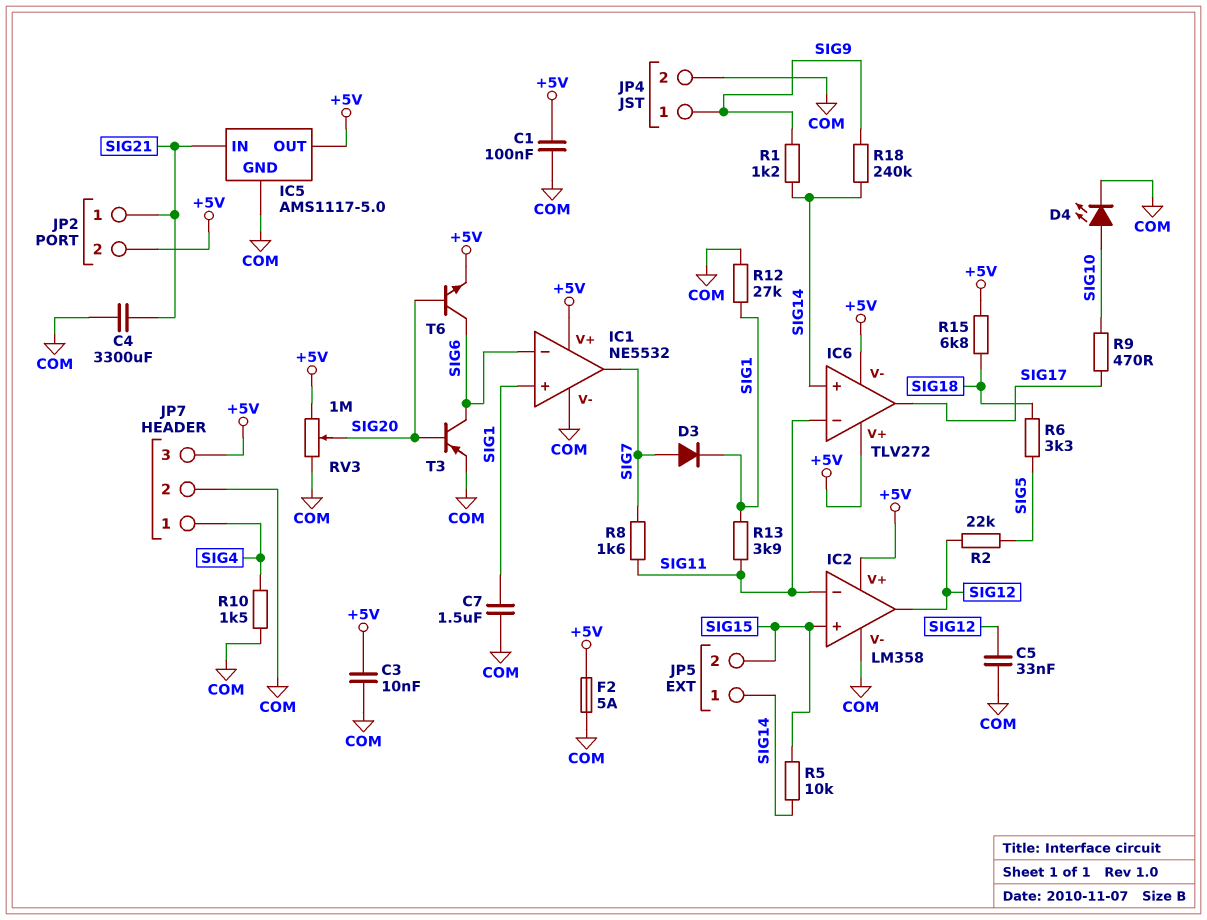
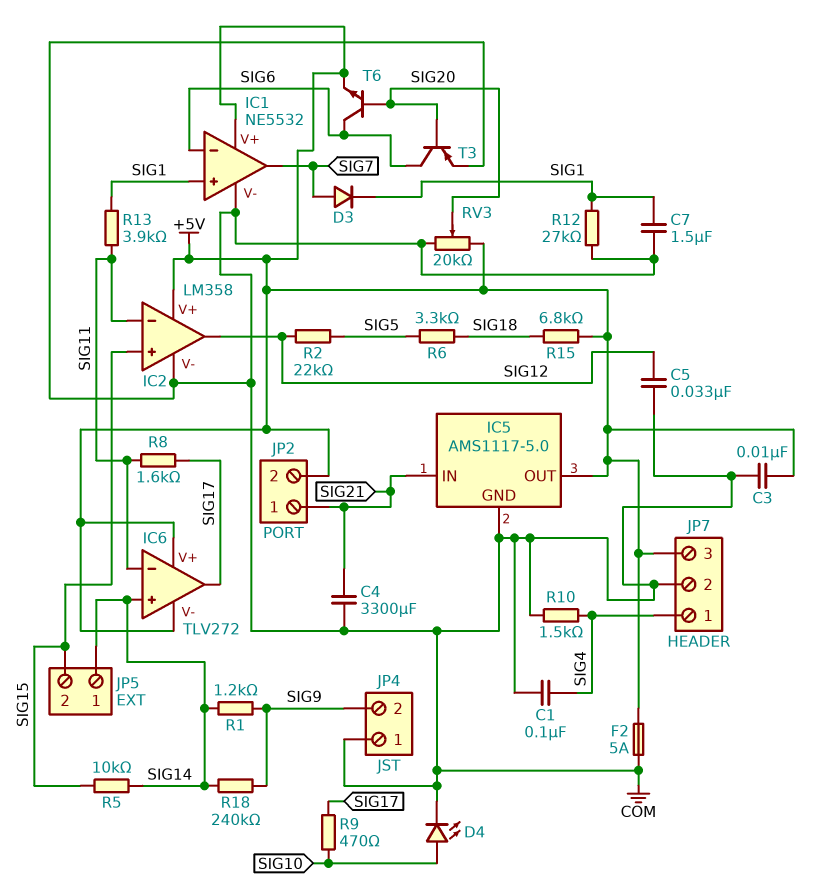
C1: 100nF (+5V, COM) -> 100nF (COM, SIG4)
JP4 pin 1: SIG9 -> COM
JP4 pin 2: COM -> SIG9
R8: 1.6k (SIG7, SIG11) -> 1.6k (SIG11, SIG17)
RV3: 1M (+5V, COM, wiper SIG20) -> 20k (+5V, COM, wiper SIG20)

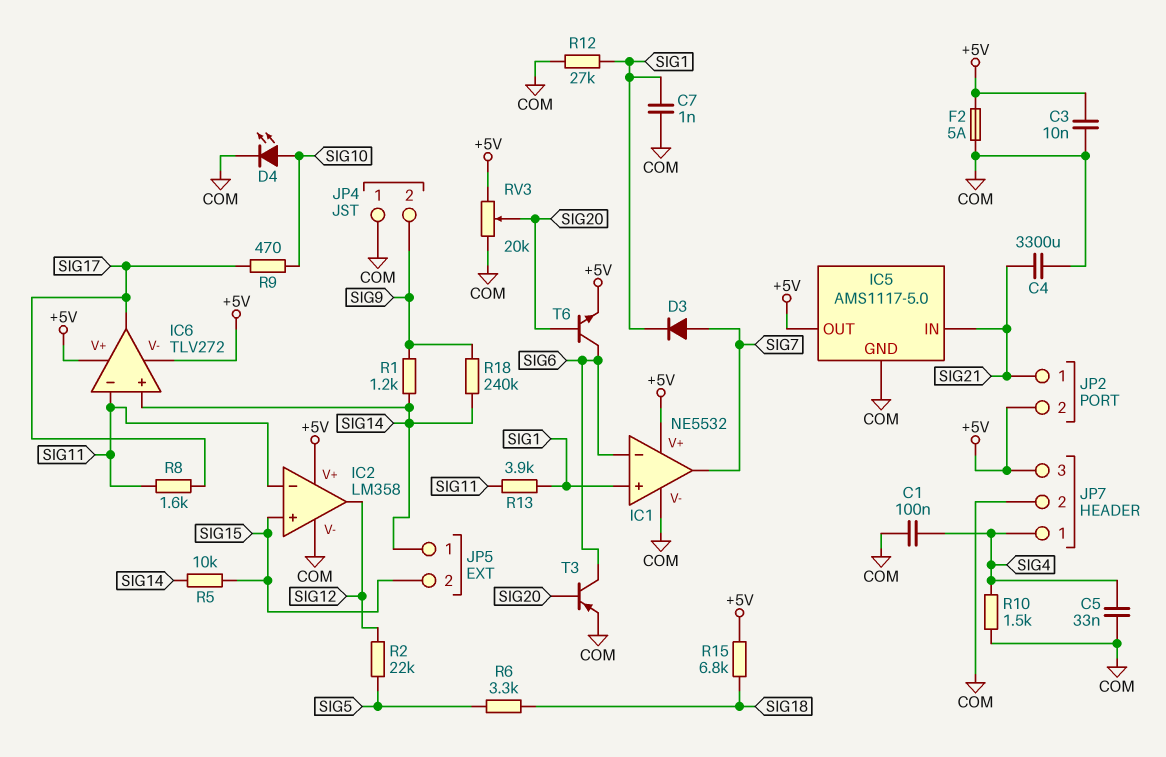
C5: 33nF (COM, SIG12) -> 33nF (COM, SIG4)
C7: 1.5uF (COM, SIG1) -> 1nF (COM, SIG1)

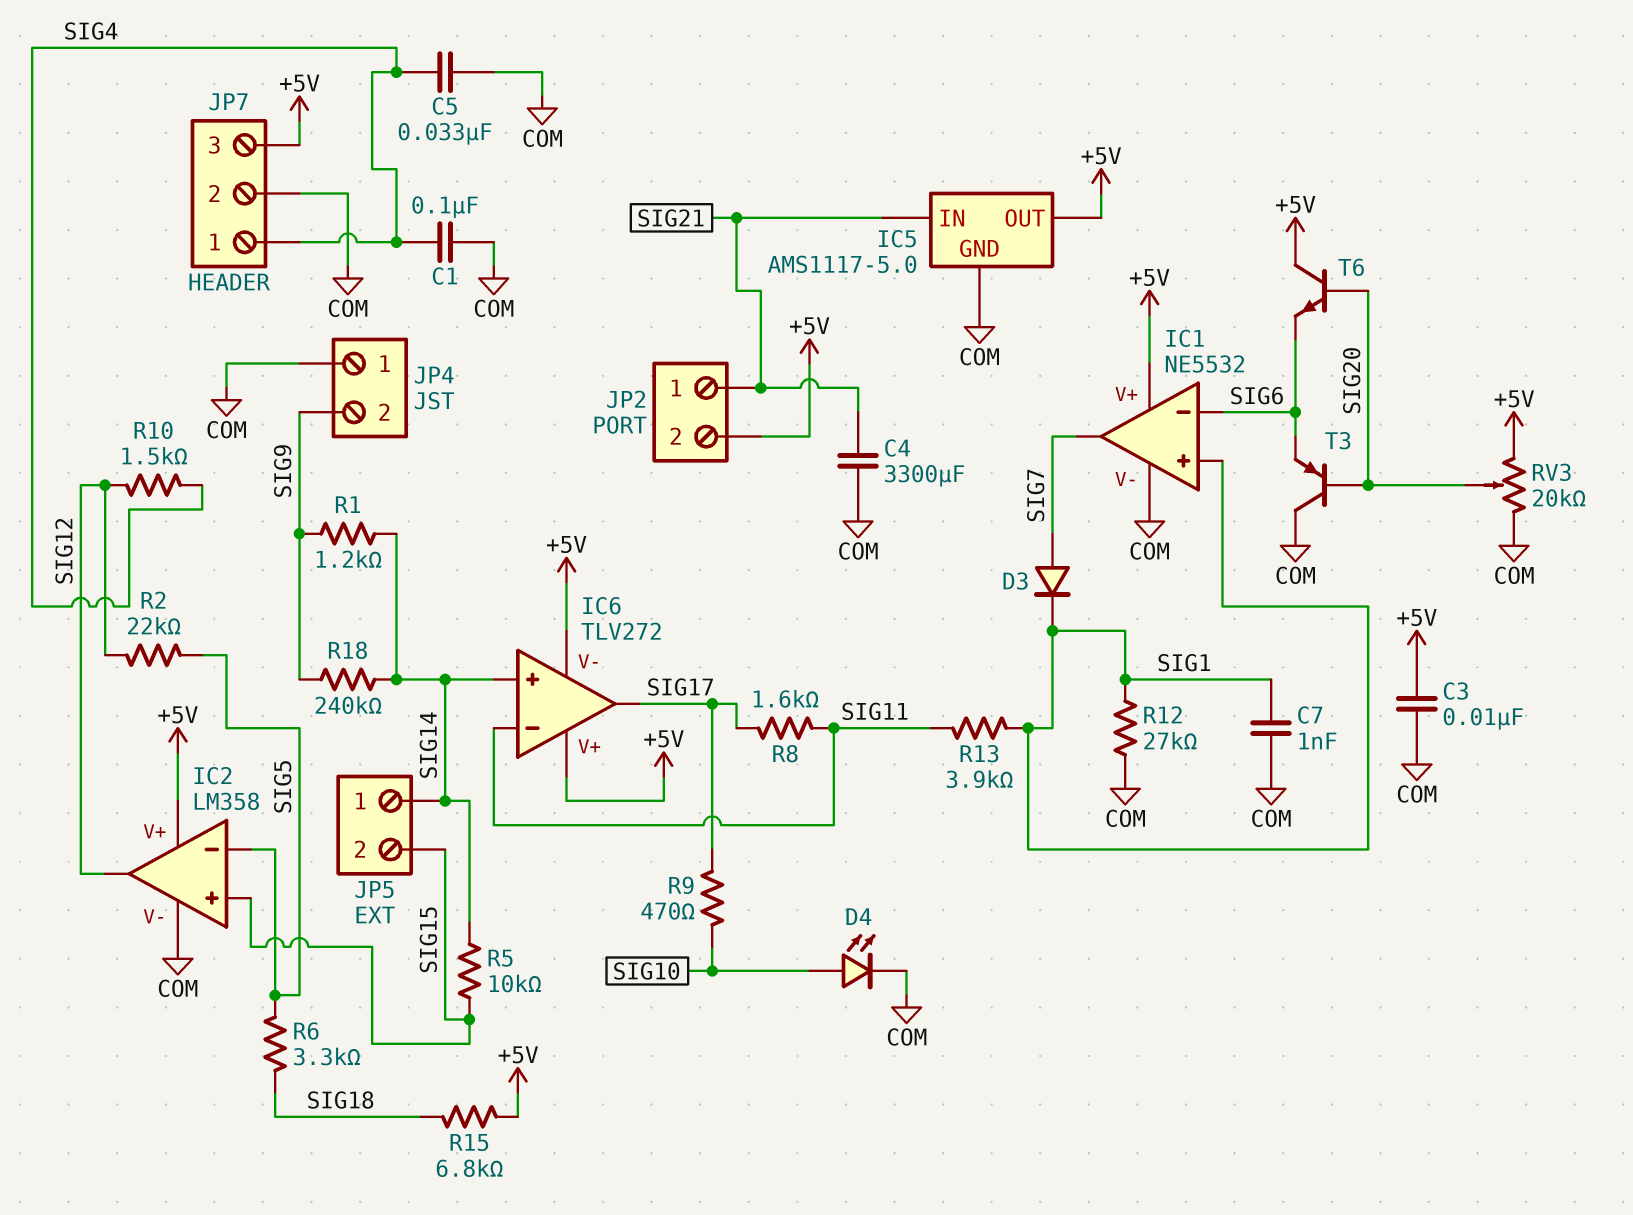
F2: 5A (+5V, COM) -> none
IC2 pin in-: SIG11 -> SIG5
R10: 1.5k (COM, SIG4) -> 1.5k (SIG4, SIG12)
T3: PNP (B SIG20, C SIG6, E COM) -> PNP (B SIG20, C COM, E SIG6)
T6: NPN (B SIG20, C SIG6, E +5V) -> NPN (B SIG20, C +5V, E SIG6)

